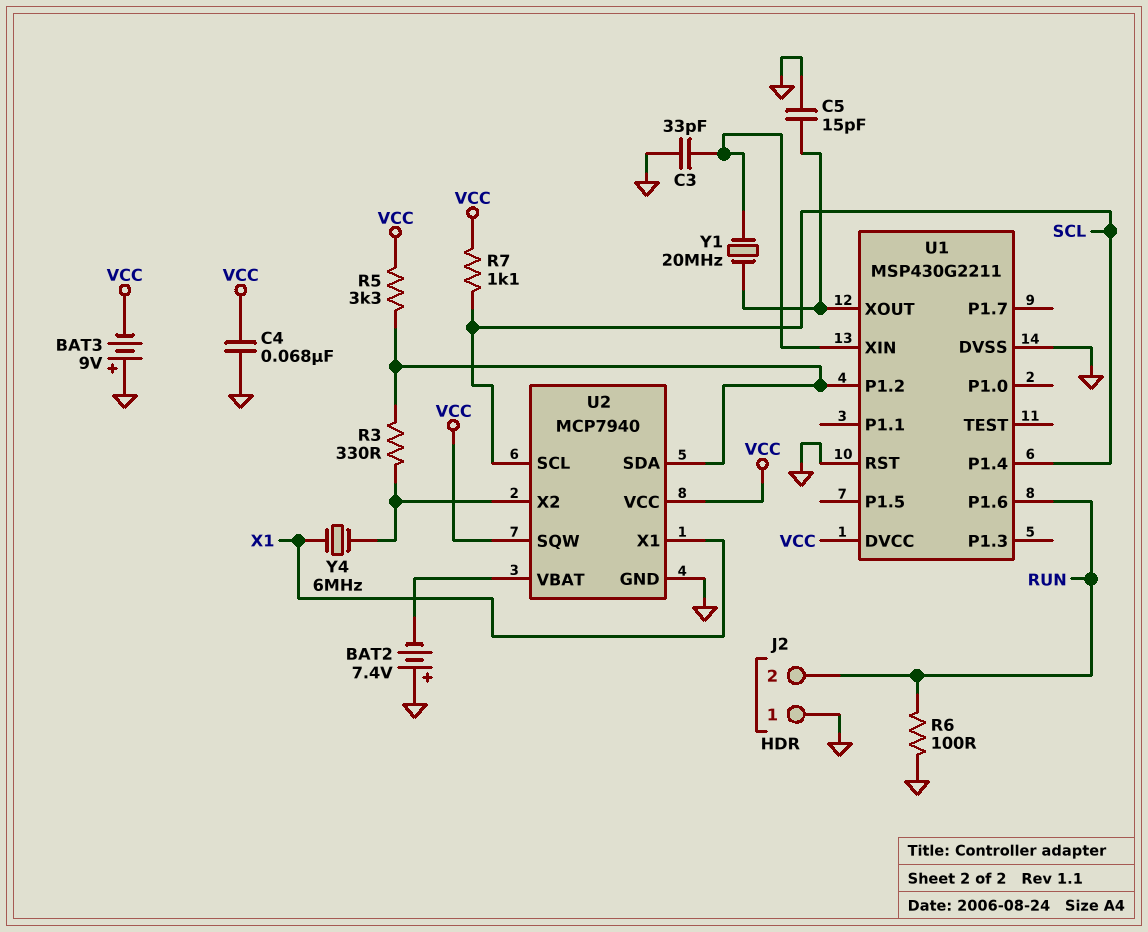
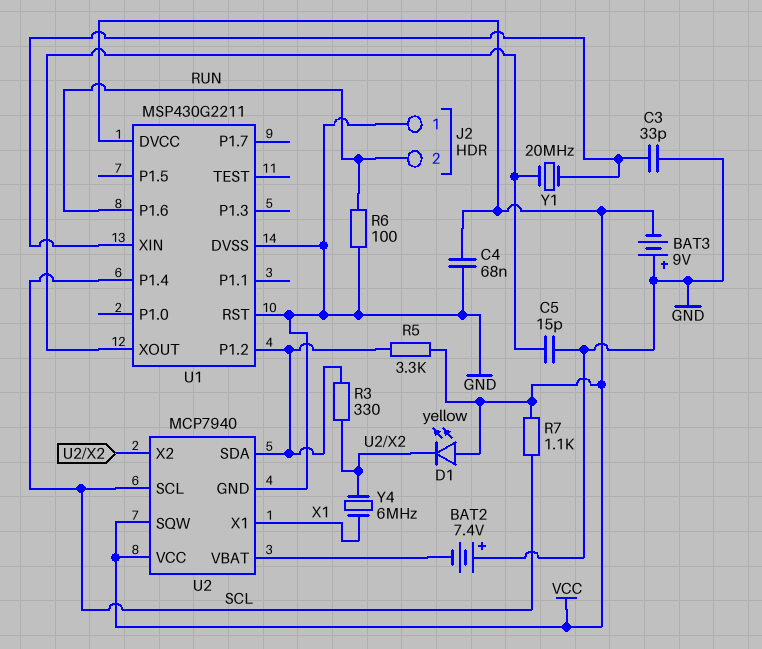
D1: none -> LED yellow (A VCC, K U2/X2)

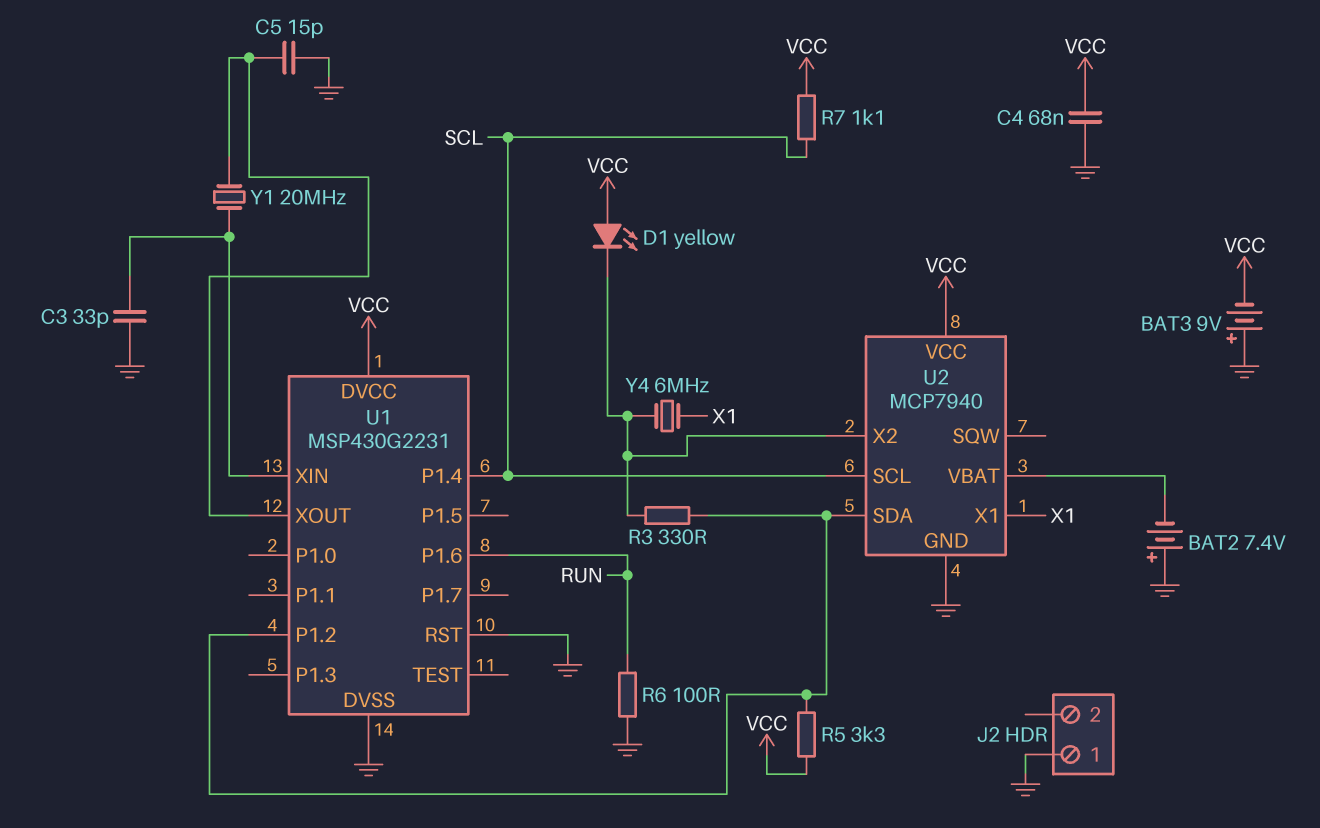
J2 pin 2: RUN -> none
U1: MSP430G2211 -> MSP430G2231
U2 pin SQW: VCC -> none

